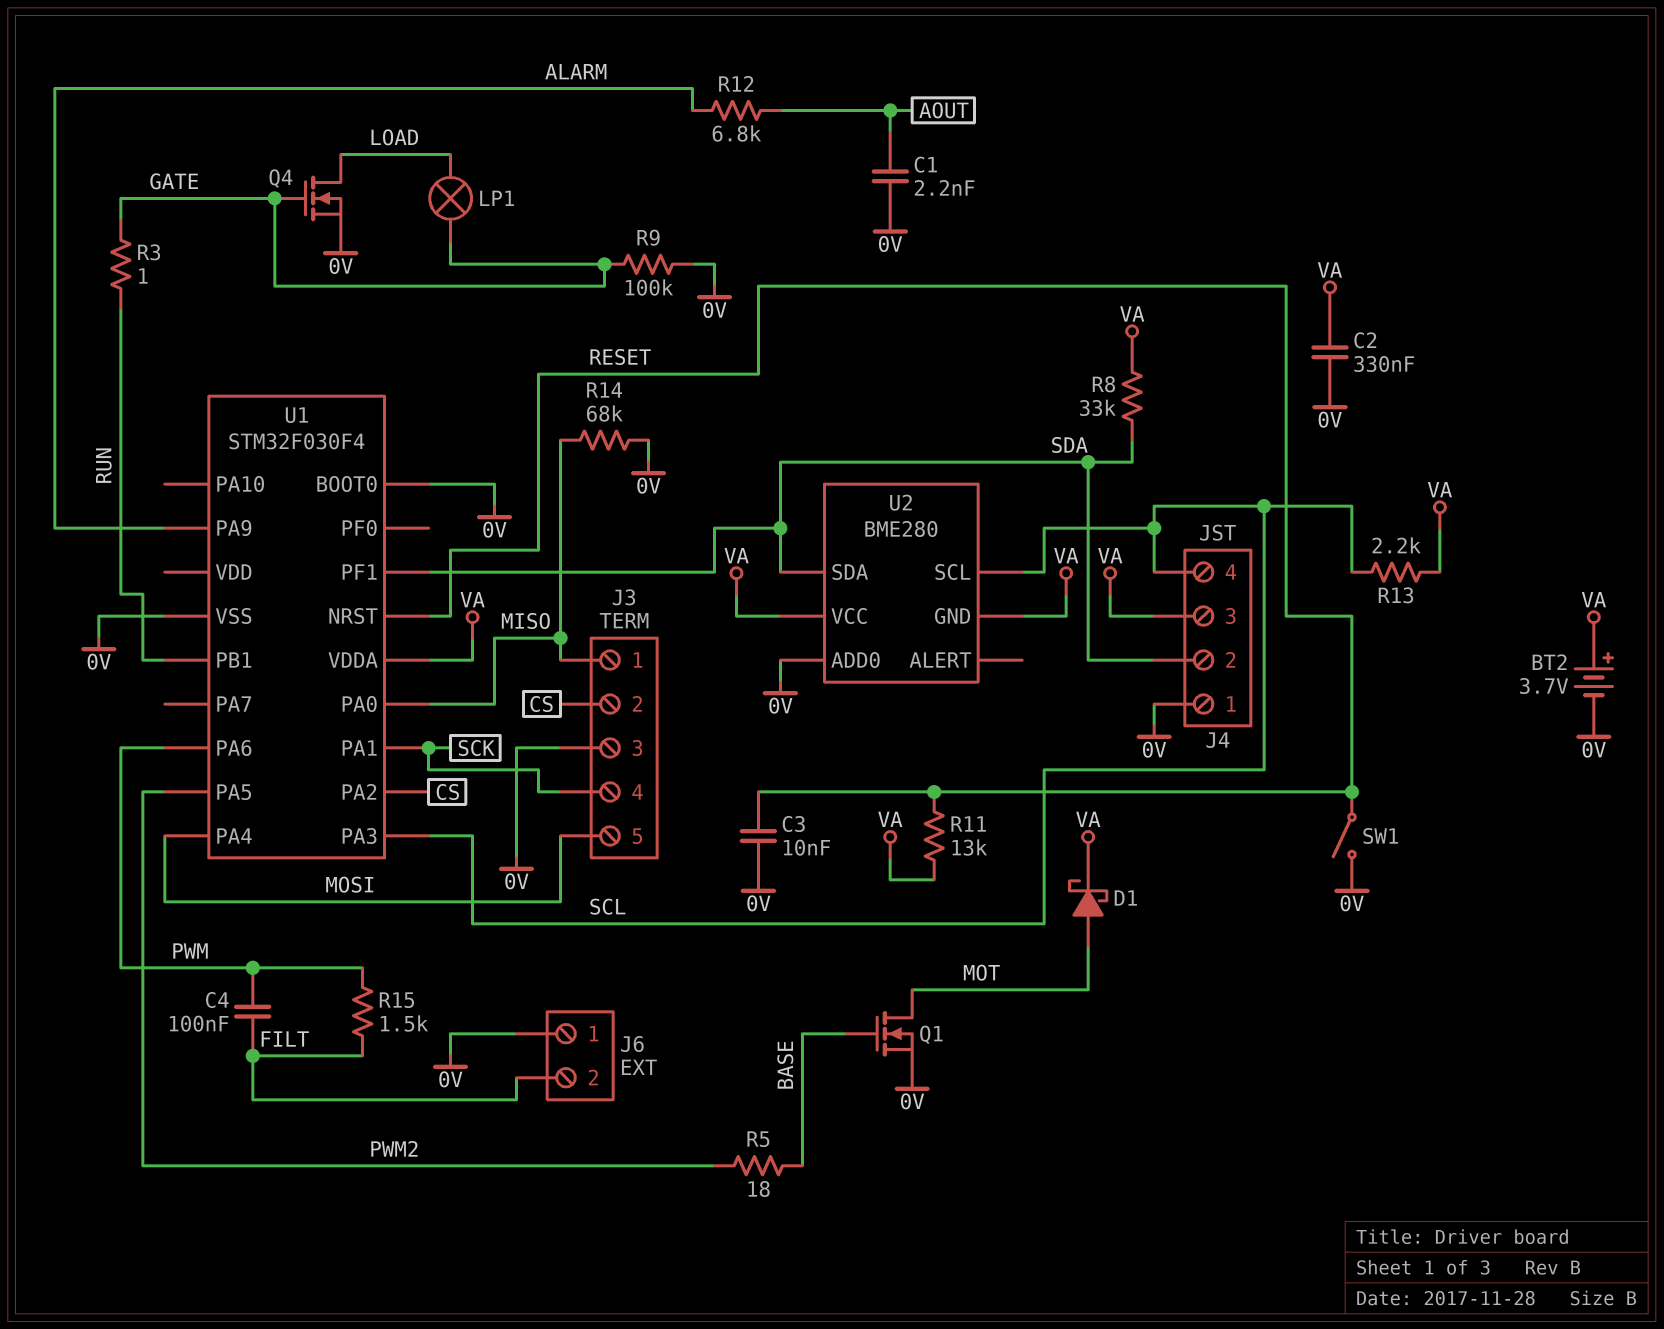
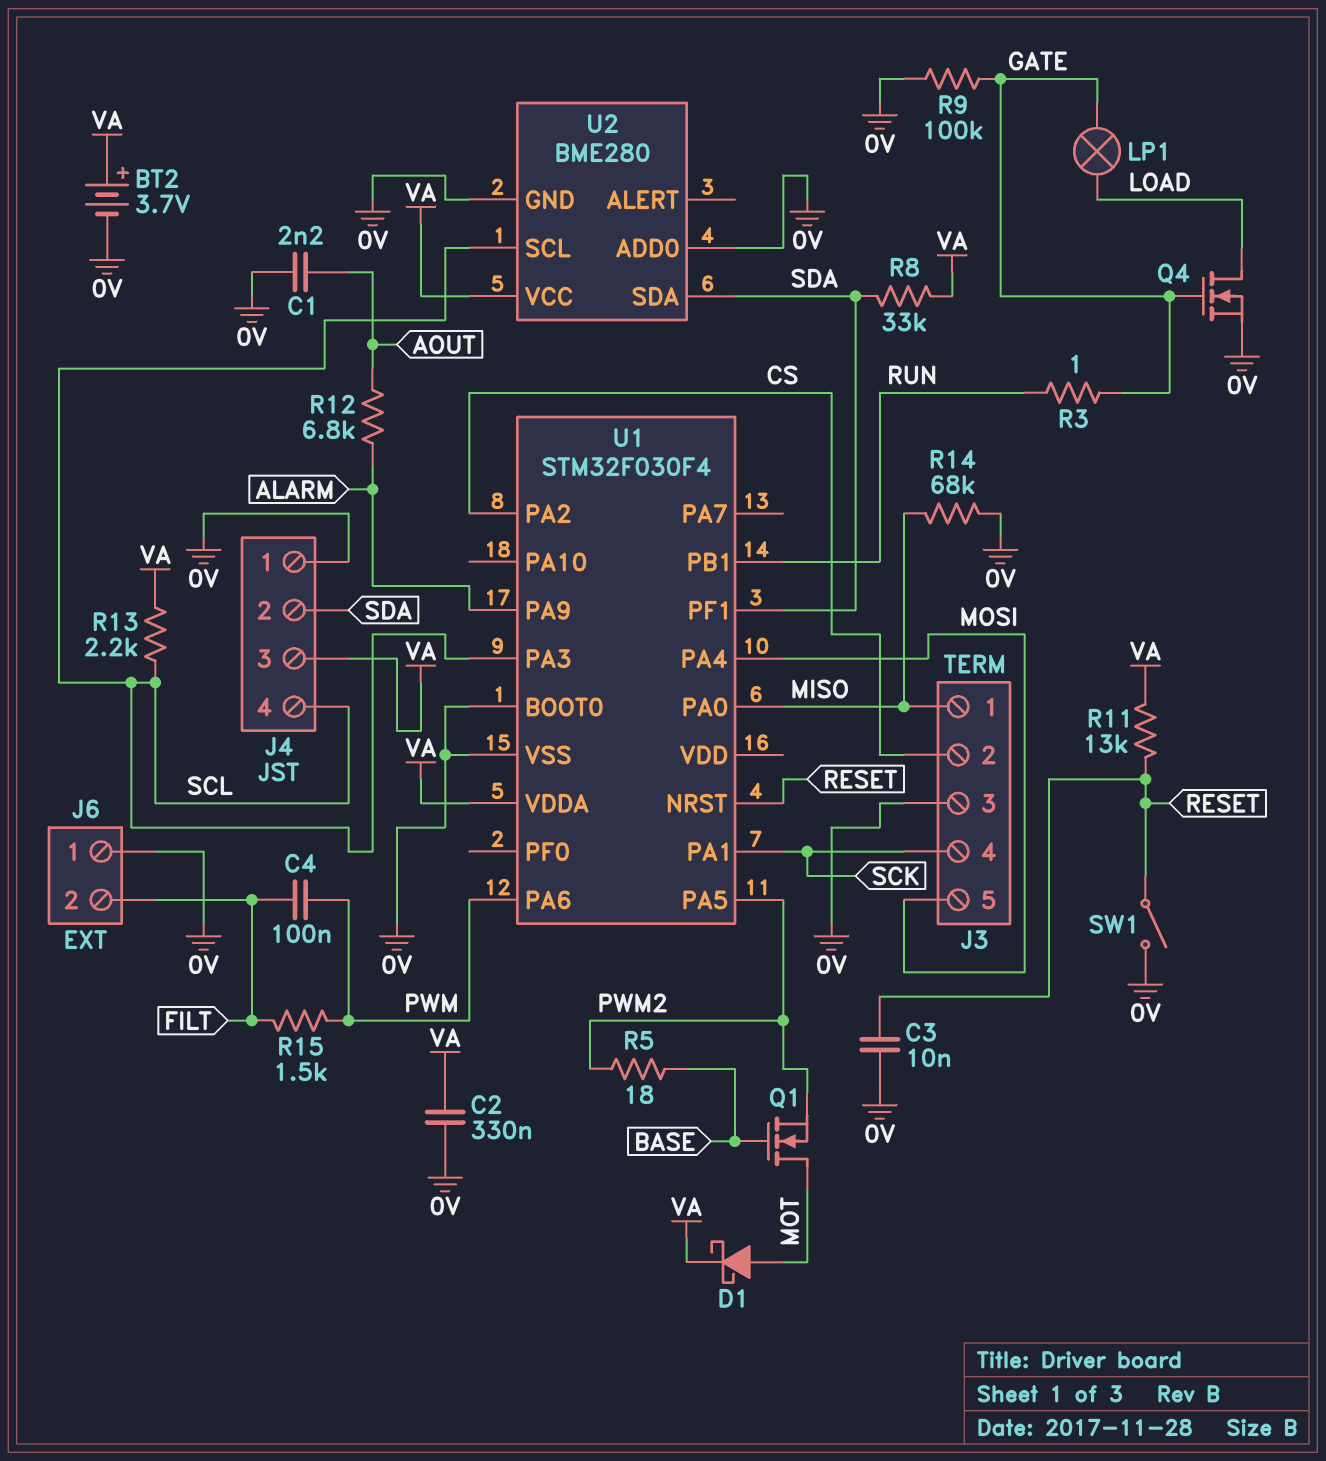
Q1: NMOS (G BASE, D MOT, S 0V) -> NMOS (G BASE, D MOT, S PWM2)
U2 pin GND: VA -> 0V

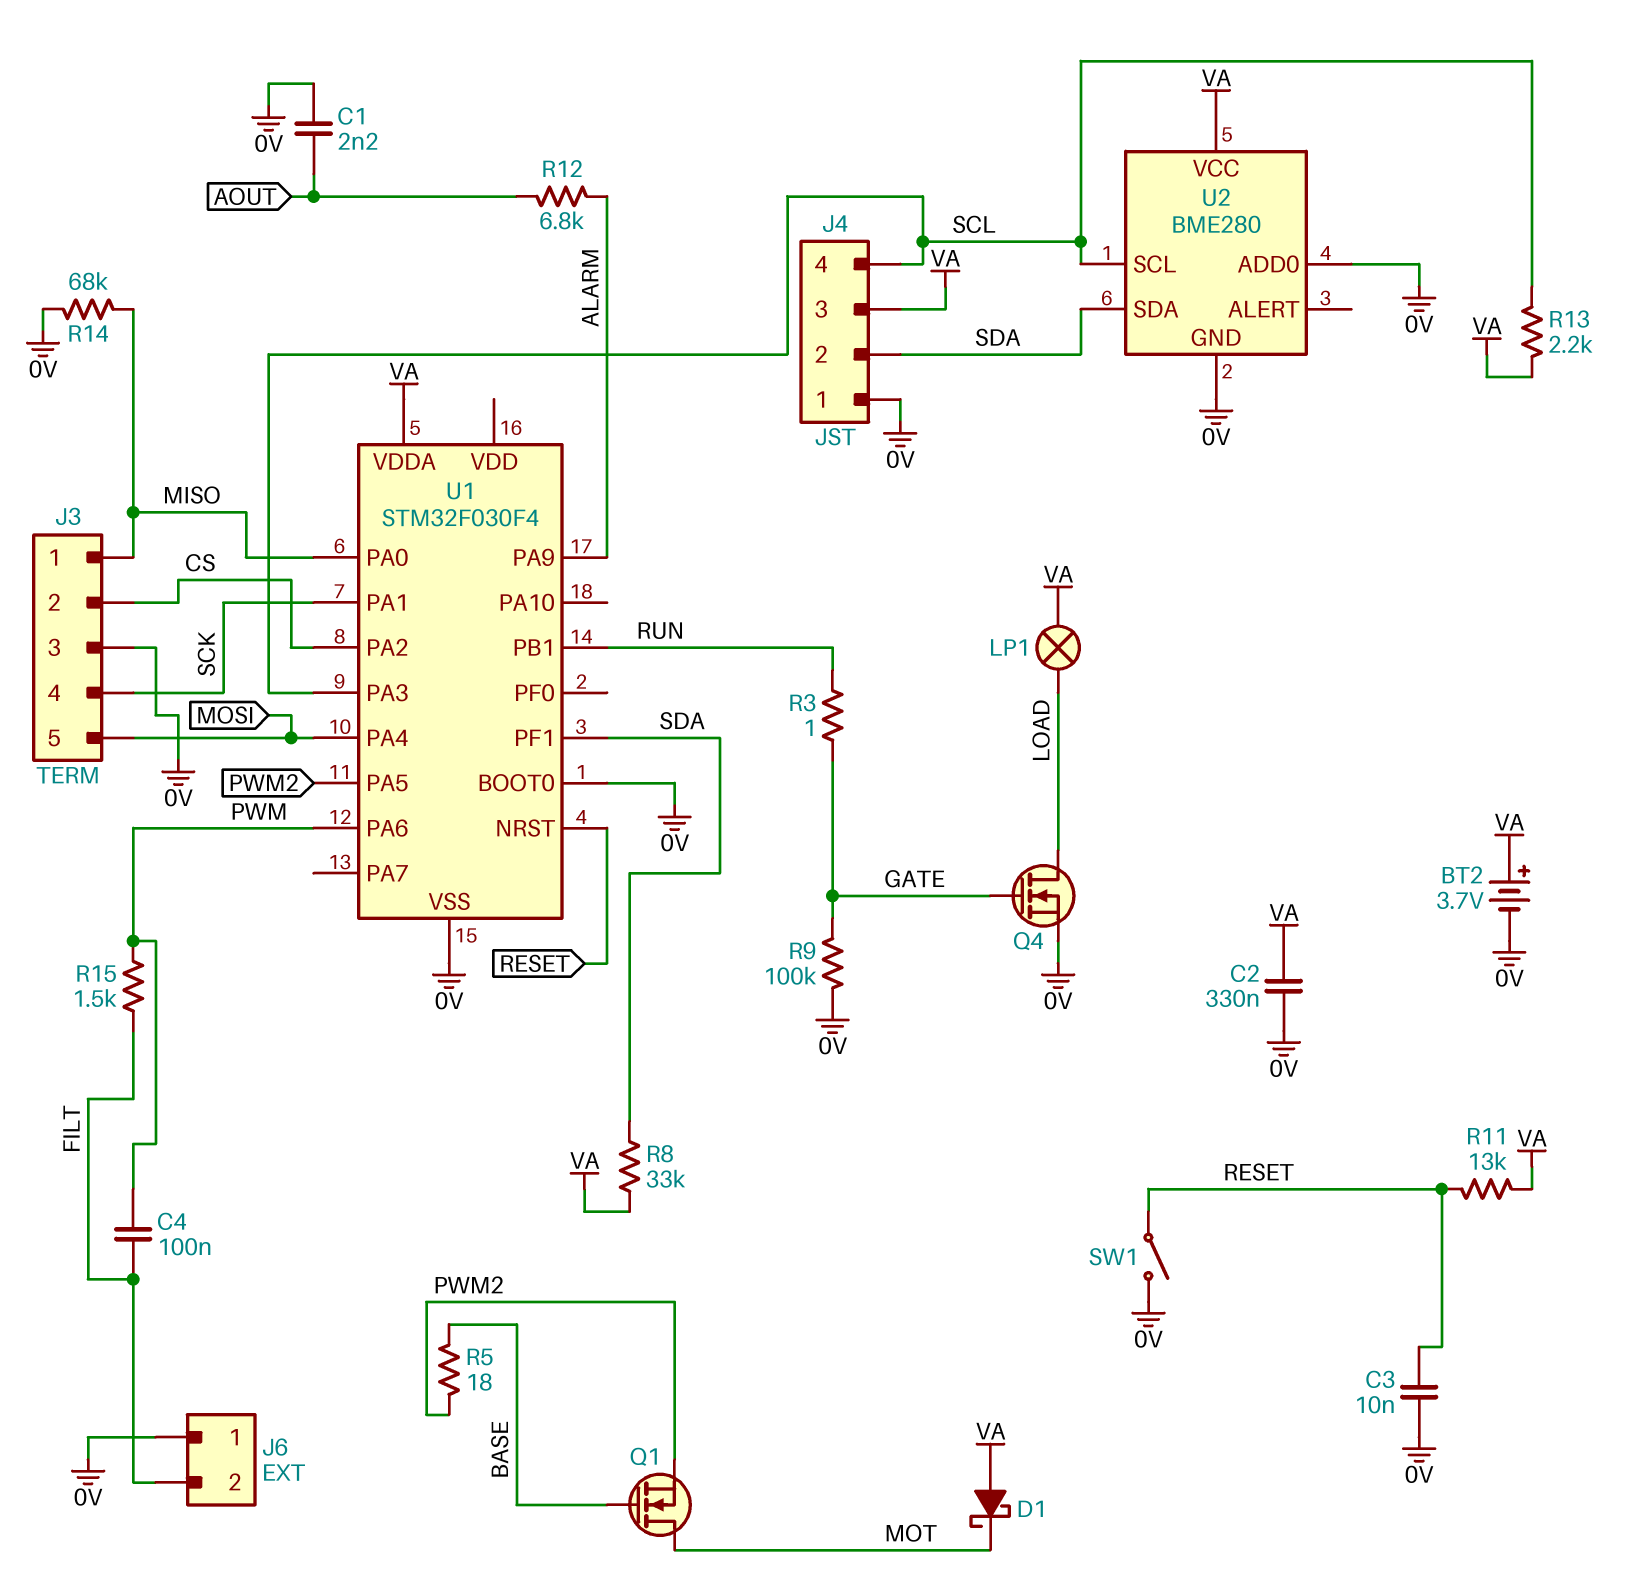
D1: schottky (A MOT, K VA) -> schottky (A VA, K MOT)
LP1: lamp (GATE, LOAD) -> lamp (LOAD, VA)

